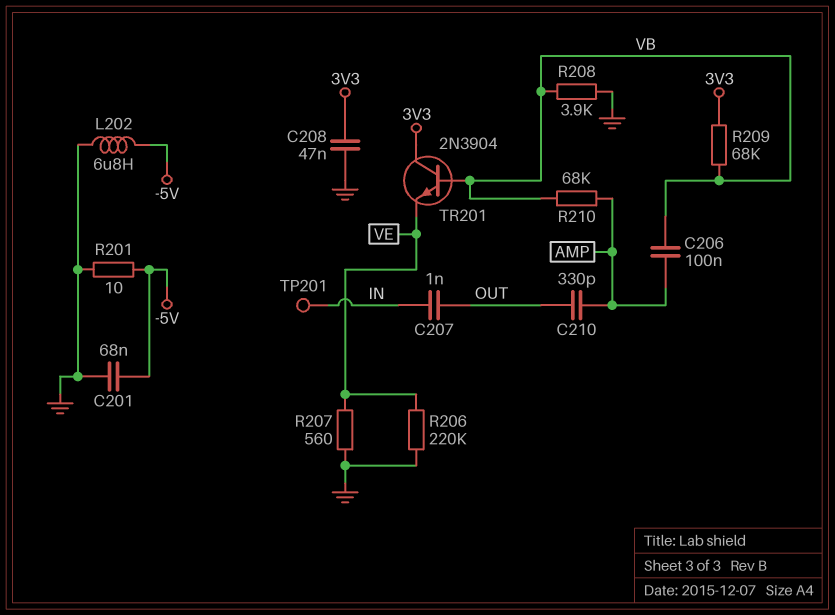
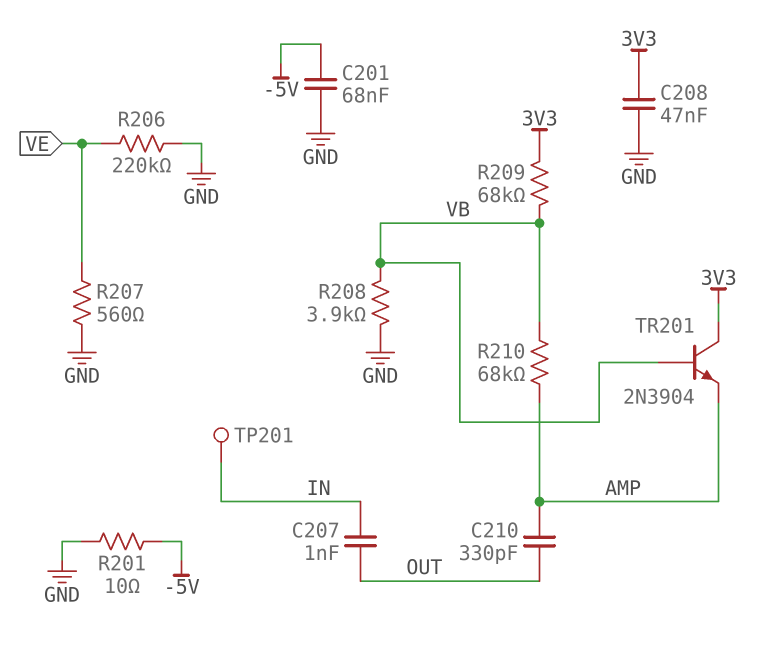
C206: 100nF (AMP, VB) -> none
L202: 6.8uH (-5V, GND) -> none
TR201: NPN 2N3904 (B VB, C 3V3, E VE) -> NPN 2N3904 (B VB, C 3V3, E AMP)

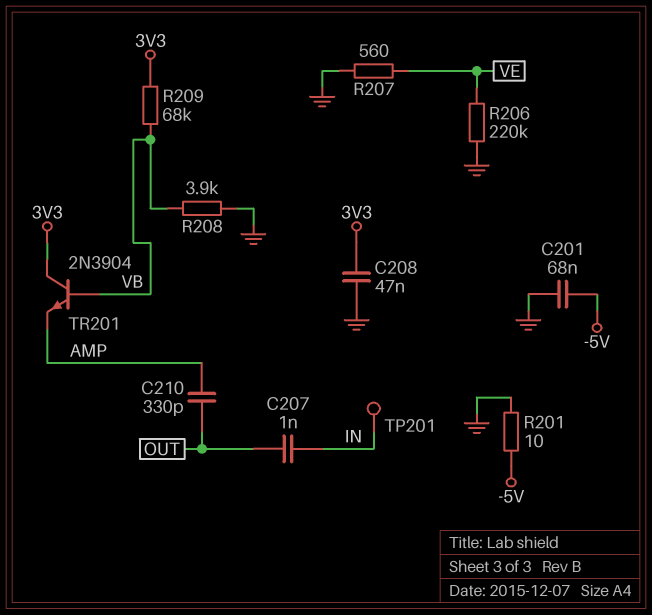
R210: 68k (AMP, VB) -> none

